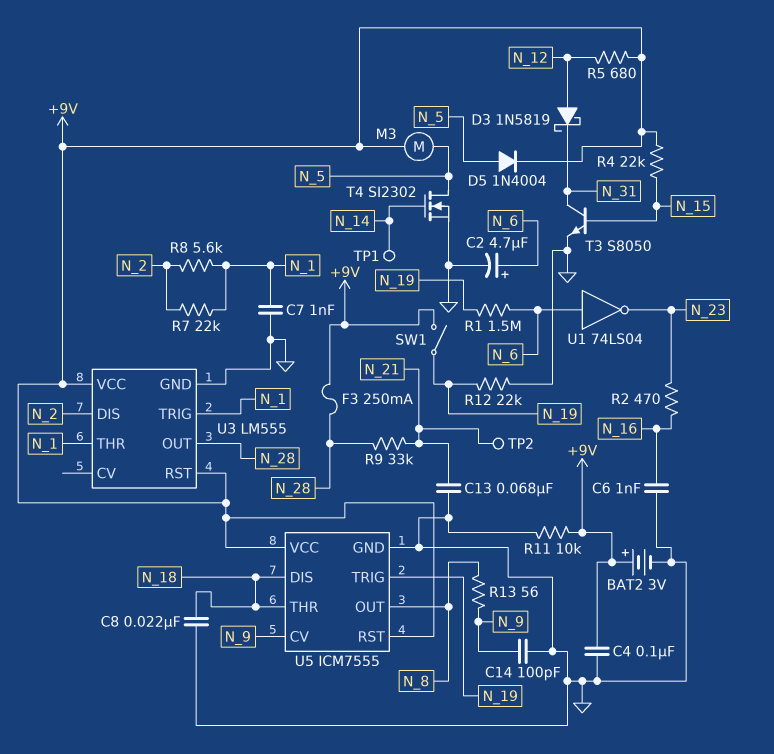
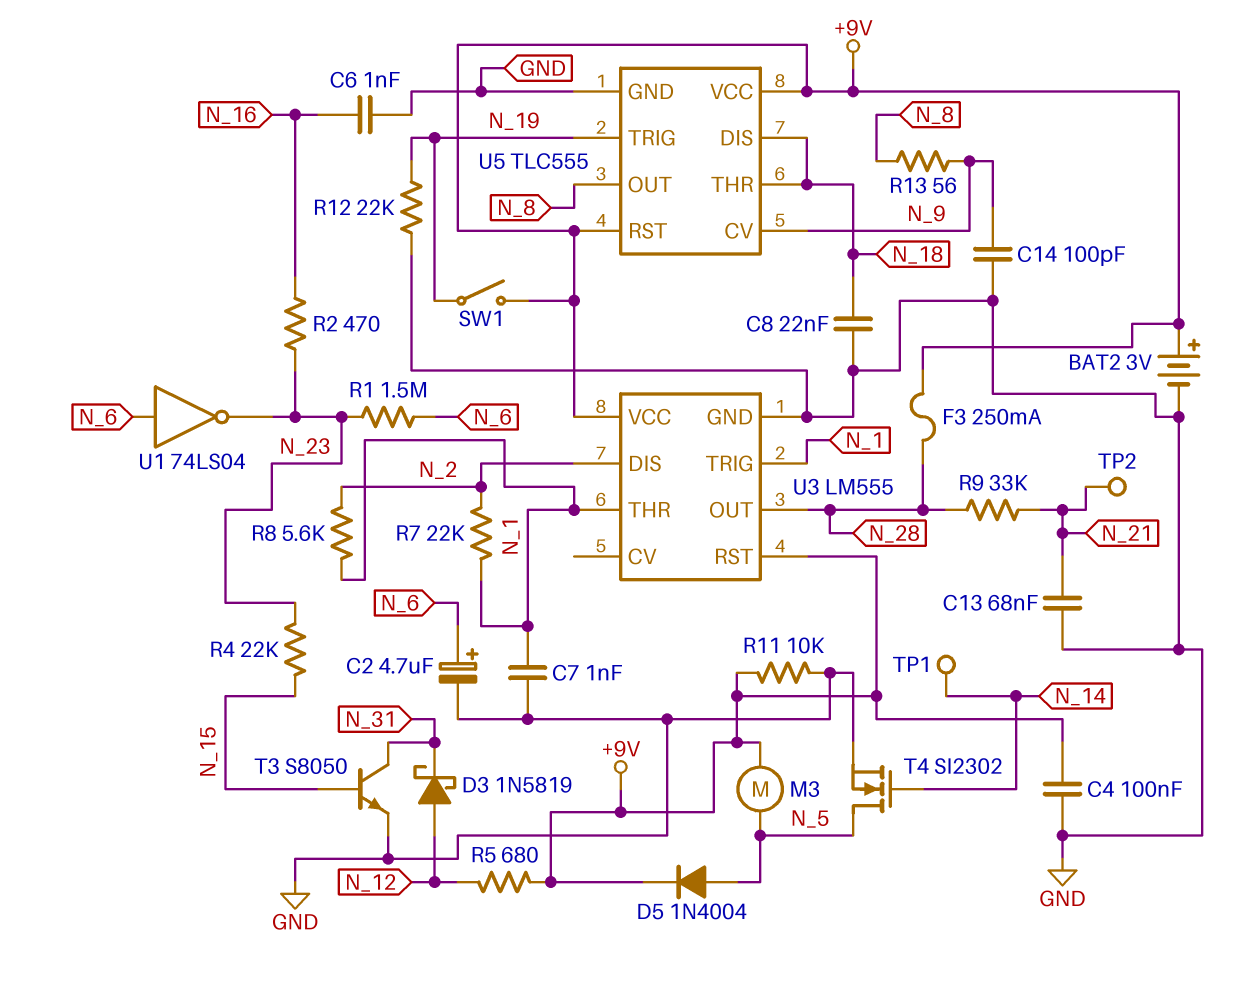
R1: 1.5M (N_6, N_19) -> 1.5M (N_6, N_23)
R4: 22k (+9V, N_15) -> 22k (N_15, N_23)
U5: ICM7555 -> TLC555

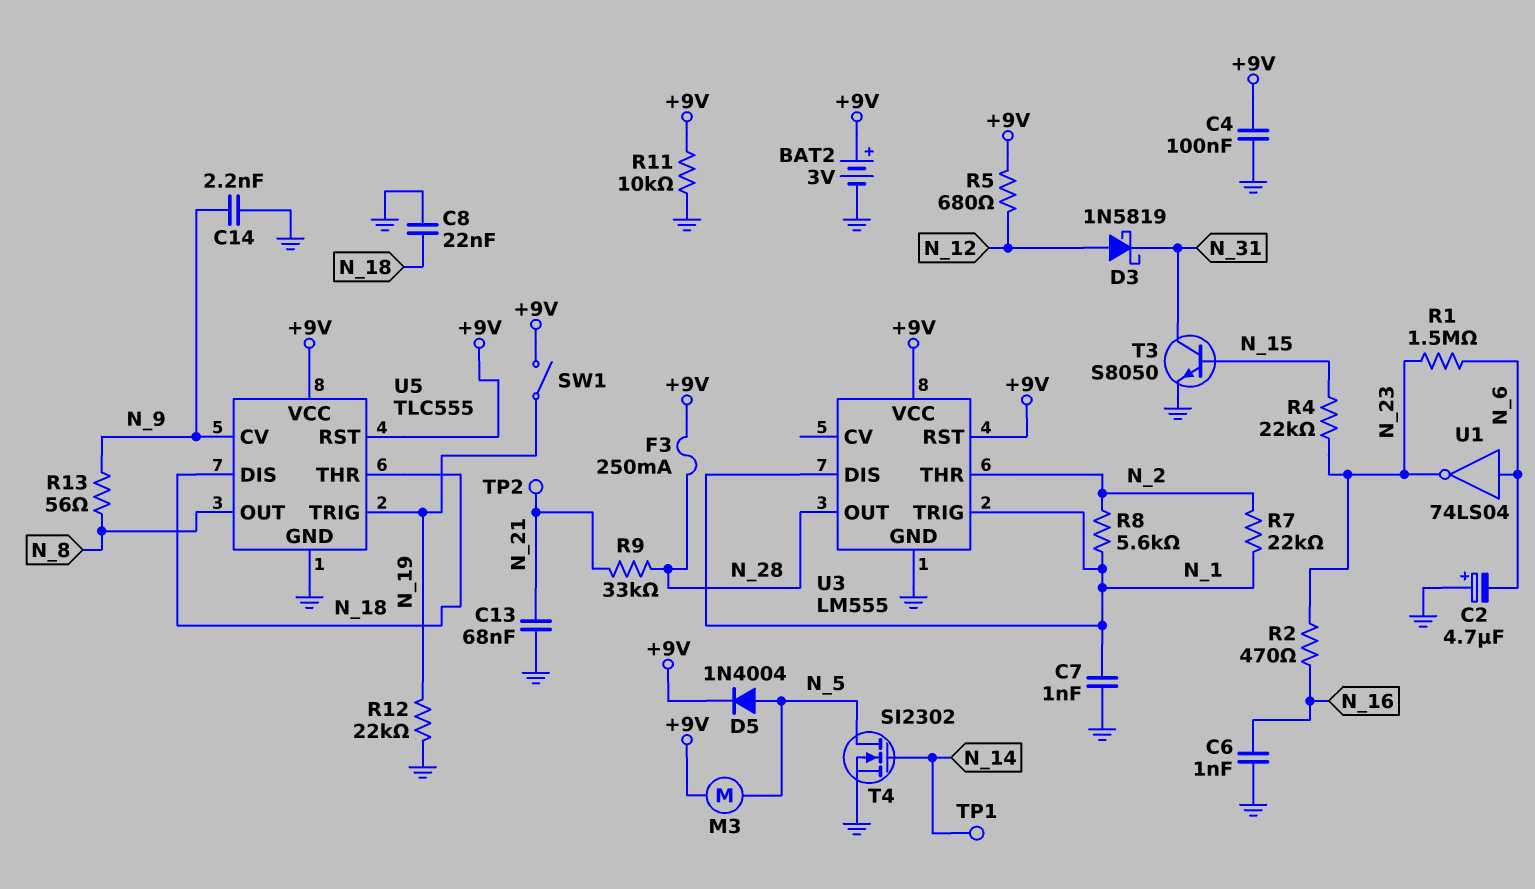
C2: 4.7uF (plus N_6, minus GND) -> 4.7uF (plus GND, minus N_6)
C14: 100pF (GND, N_9) -> 2.2nF (GND, N_9)
U3 pin DIS: N_2 -> N_1
U3 pin THR: N_1 -> N_2

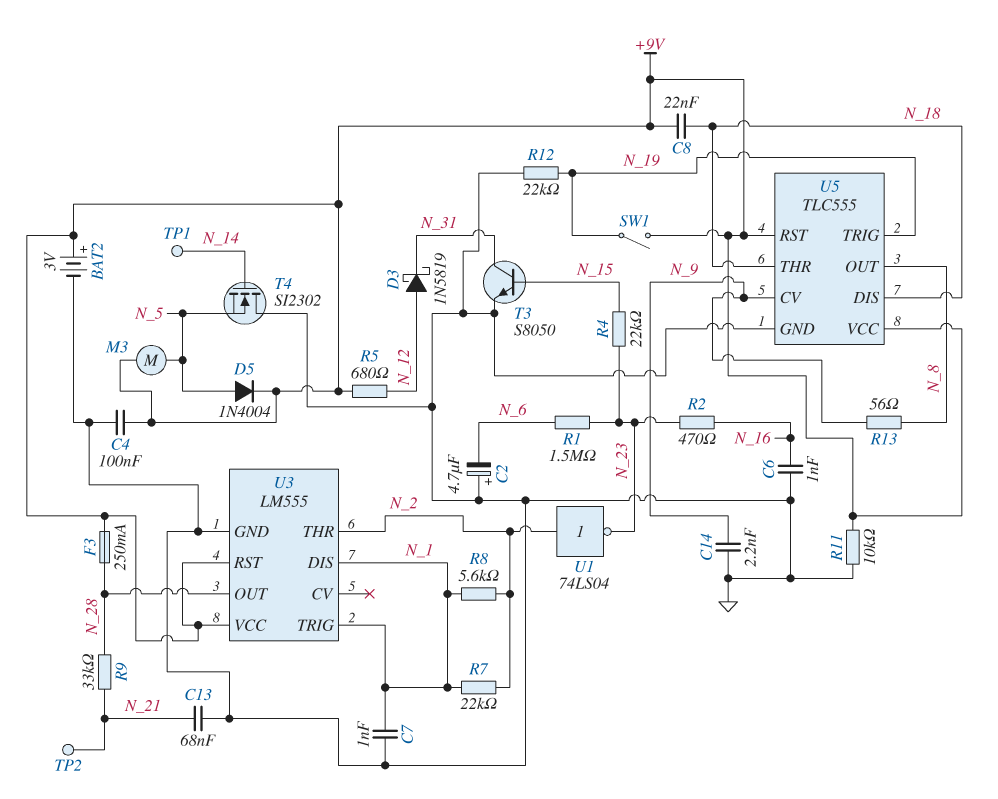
C8: 22nF (GND, N_18) -> 22nF (+9V, N_18)
T4: NMOS SI2302 (G N_14, D N_5, S GND) -> NMOS SI2302 (G N_14, D GND, S N_5)
U1: NOT 74LS04 (in N_6, out N_23) -> NOT 74LS04 (in N_2, out N_23)

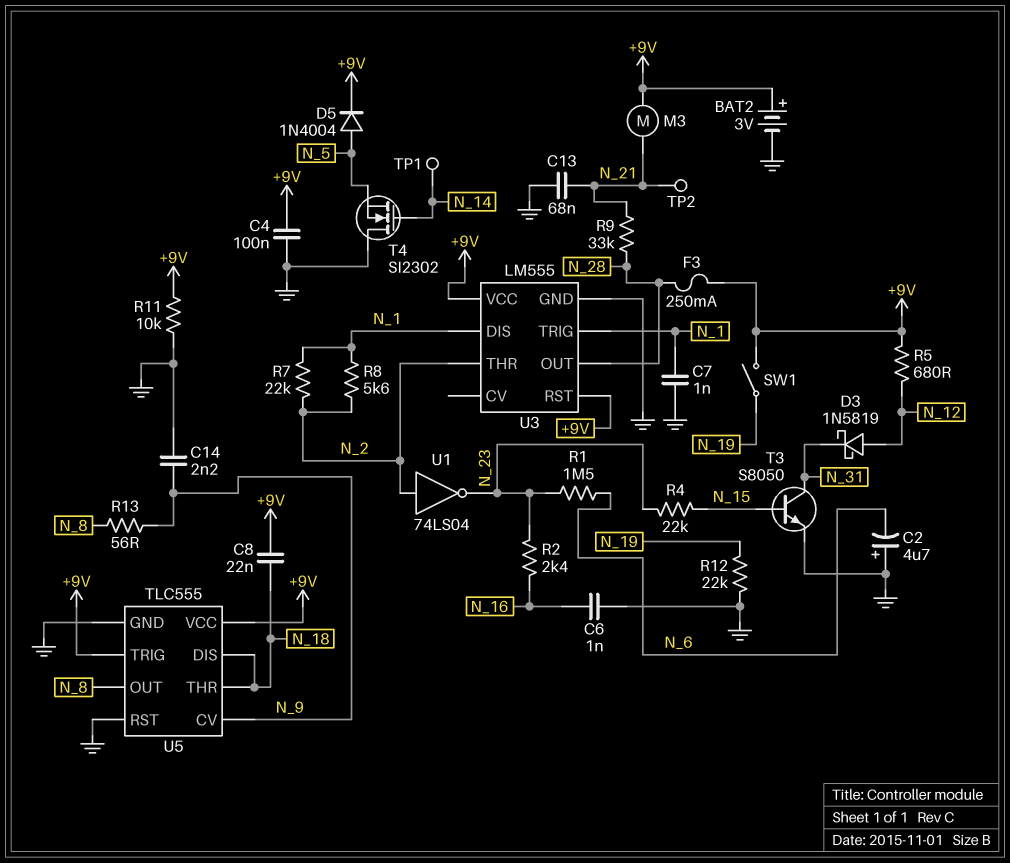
M3: motor (+9V, N_5) -> motor (+9V, N_21)
R2: 470 (N_16, N_23) -> 2.4k (N_16, N_23)
U5 pin RST: +9V -> GND
U5 pin TRIG: N_19 -> +9V

